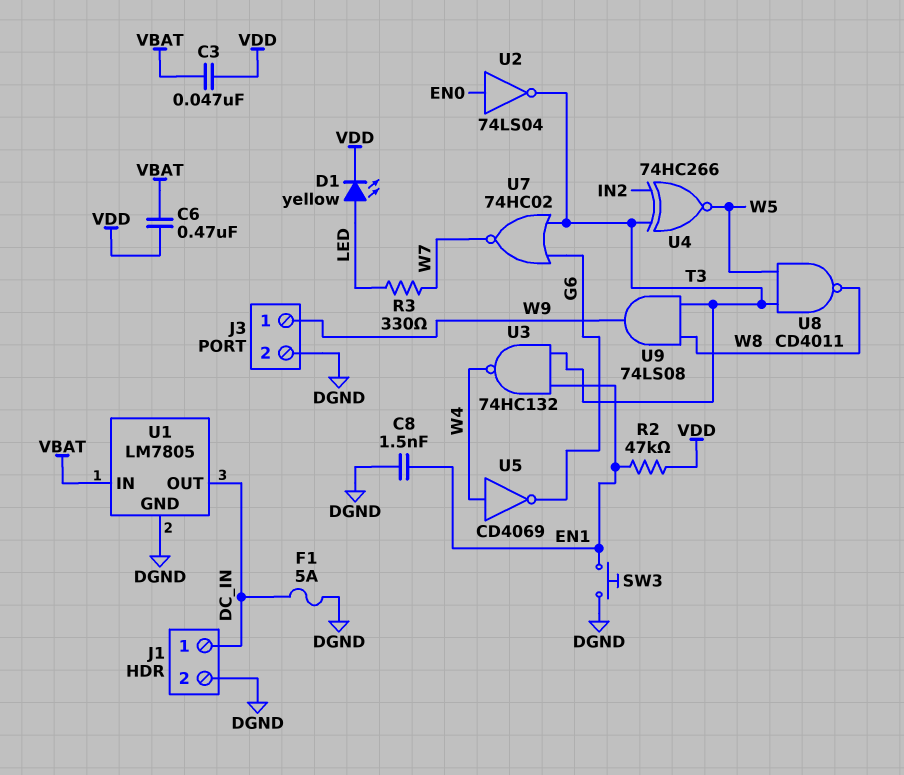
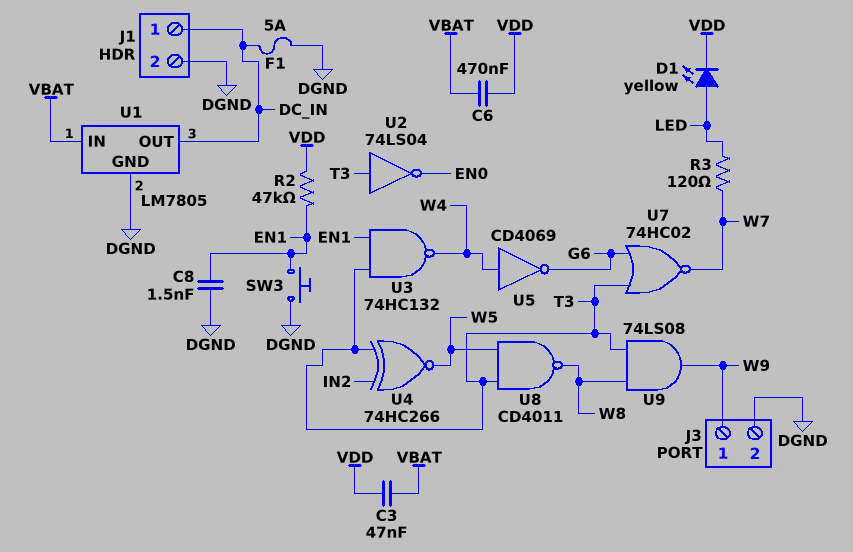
R3: 330 (LED, W7) -> 120 (LED, W7)
U2: NOT 74LS04 (in EN0, out T3) -> NOT 74LS04 (in T3, out EN0)

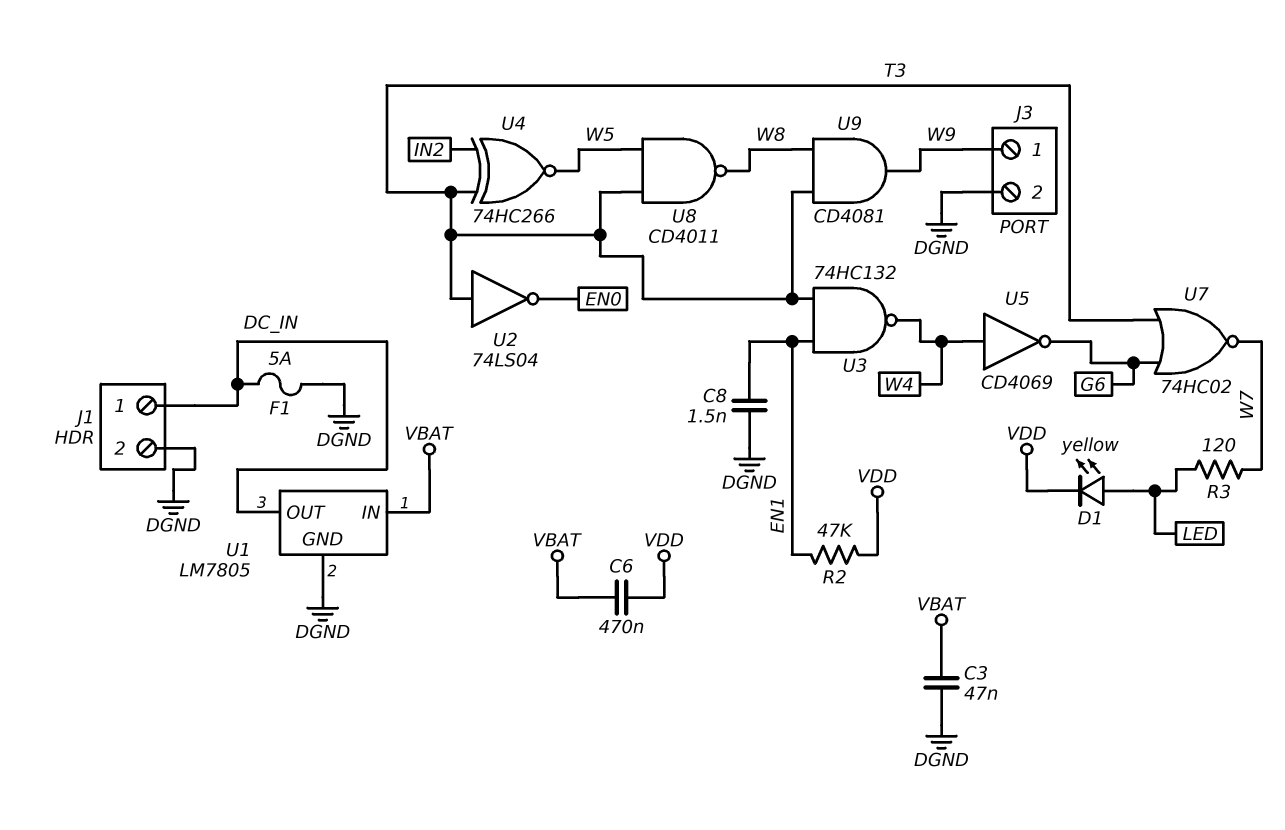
C3: 47nF (VBAT, VDD) -> 47nF (DGND, VBAT)
SW3: button (DGND, EN1) -> none
U9: AND 74LS08 (in T3, in W8, out W9) -> AND CD4081 (in T3, in W8, out W9)

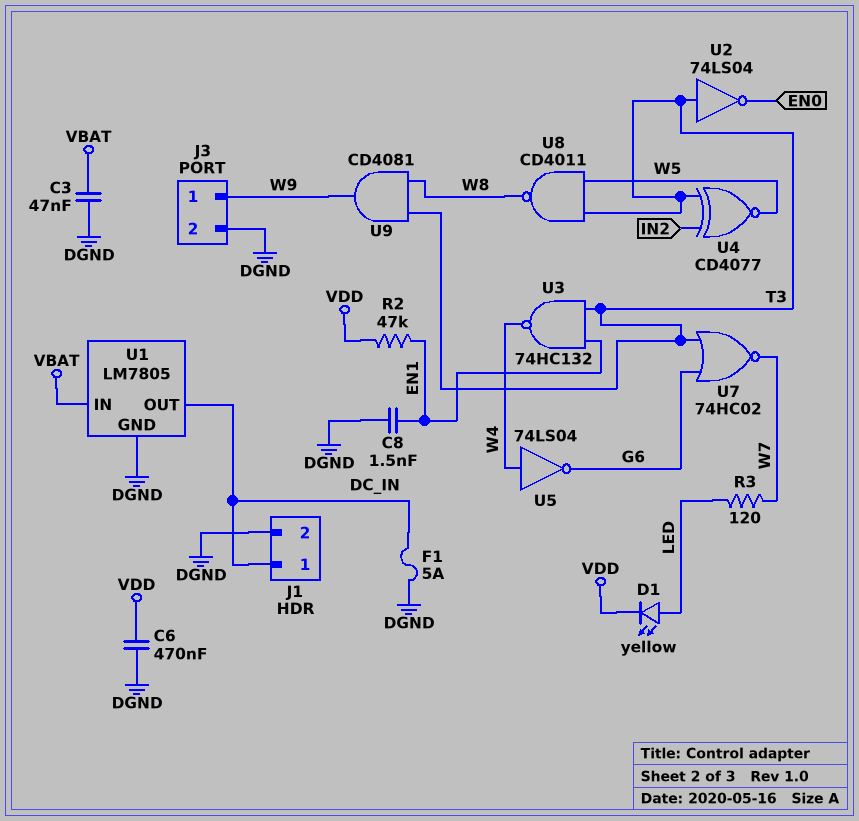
C6: 470nF (VBAT, VDD) -> 470nF (DGND, VDD)
U4: XNOR 74HC266 (in IN2, in T3, out W5) -> XNOR CD4077 (in IN2, in T3, out W5)
U5: NOT CD4069 (in W4, out G6) -> NOT 74LS04 (in W4, out G6)

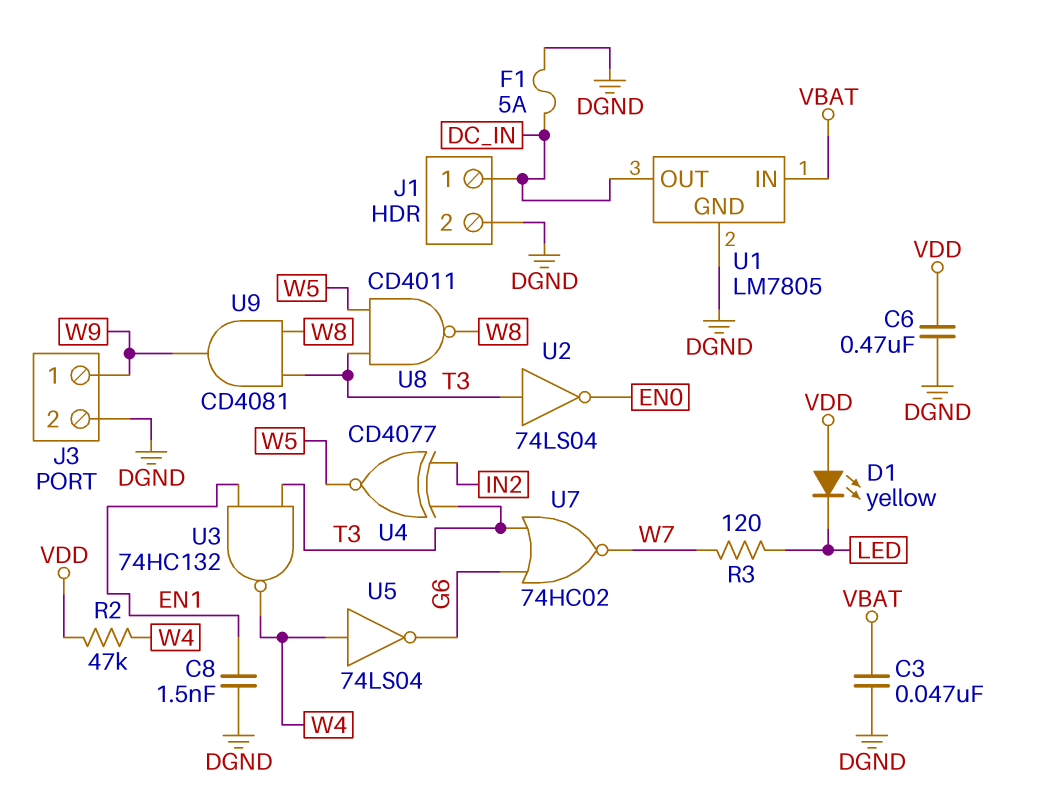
D1: LED yellow (A LED, K VDD) -> LED yellow (A VDD, K LED)
R2: 47k (EN1, VDD) -> 47k (VDD, W4)

